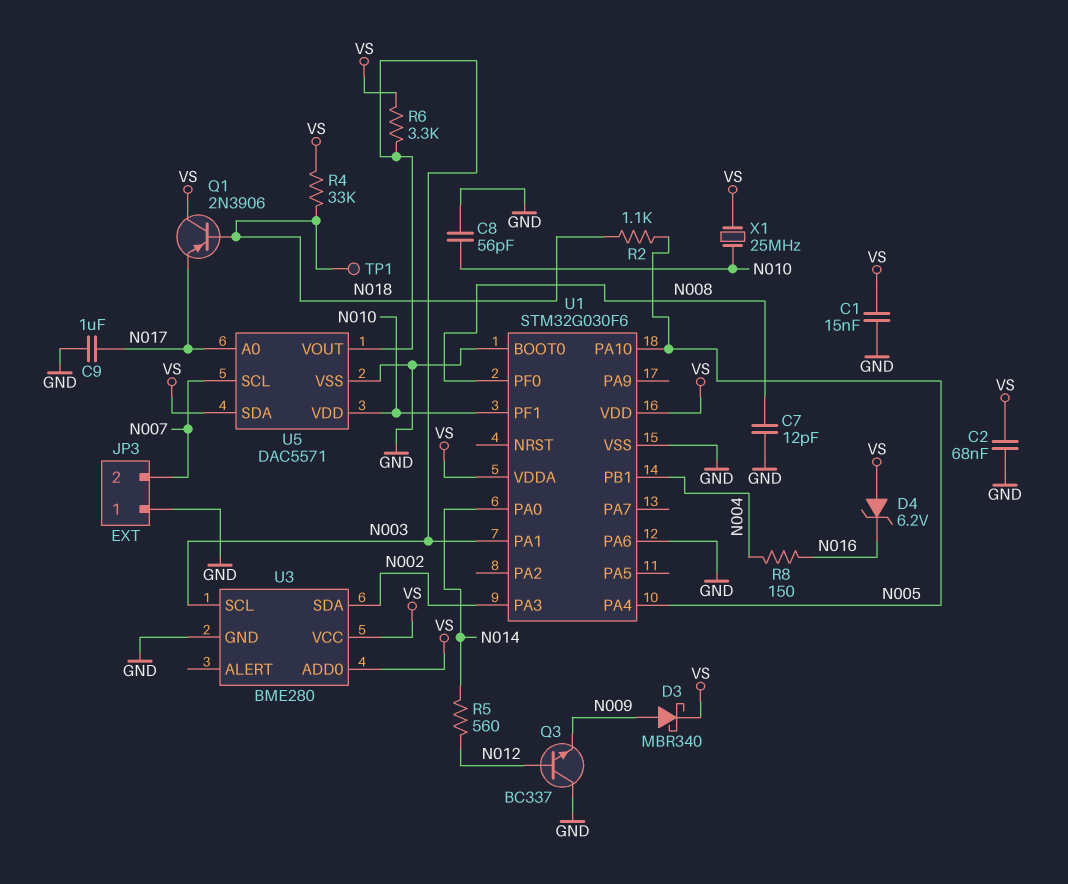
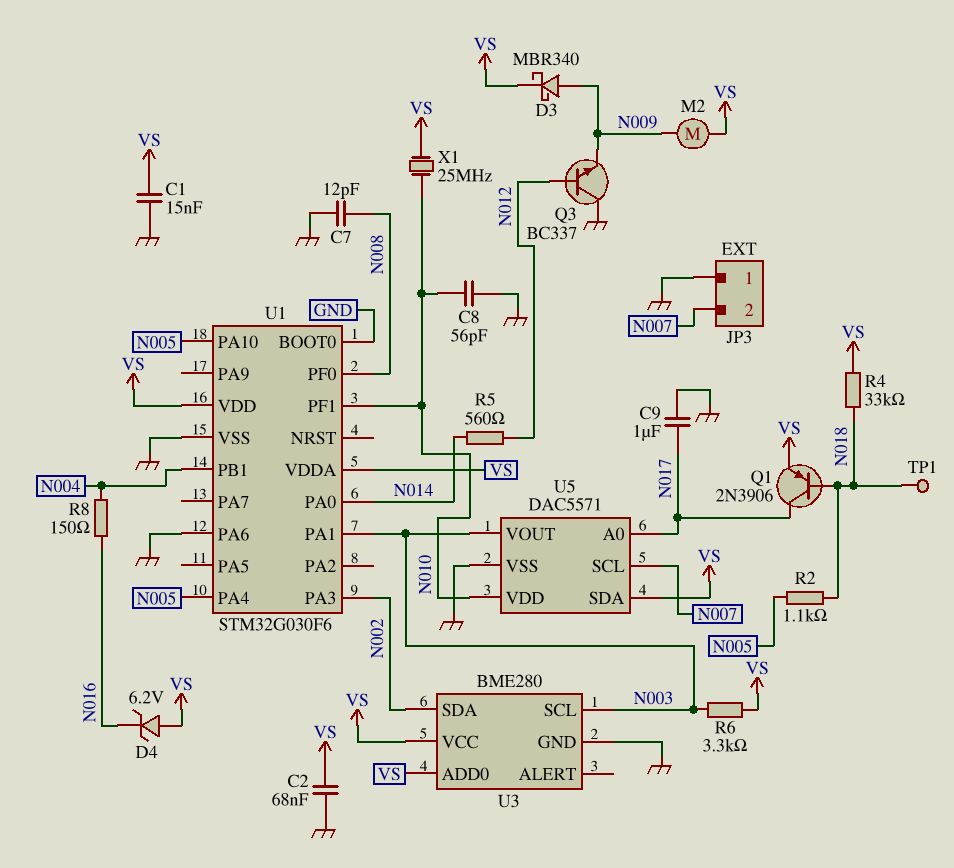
M2: none -> motor (N009, VS)
Q1: PNP 2N3906 (B N018, C VS, E N017) -> PNP 2N3906 (B N018, C N017, E VS)

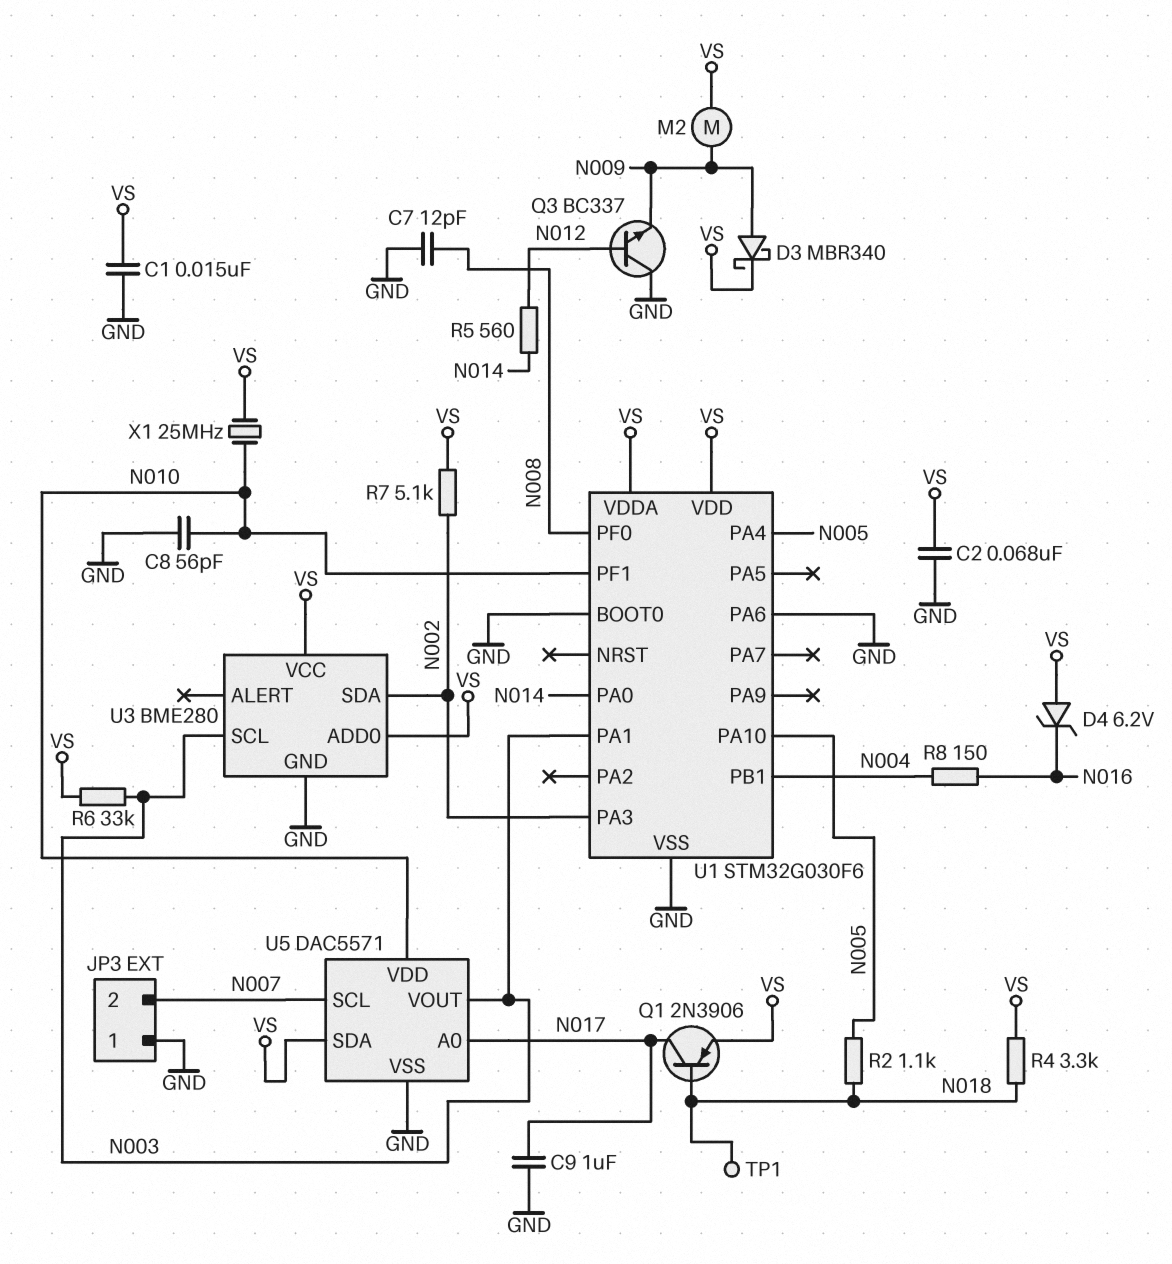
R4: 33k (N018, VS) -> 3.3k (N018, VS)
R6: 3.3k (N003, VS) -> 33k (N003, VS)
R7: none -> 5.1k (N002, VS)

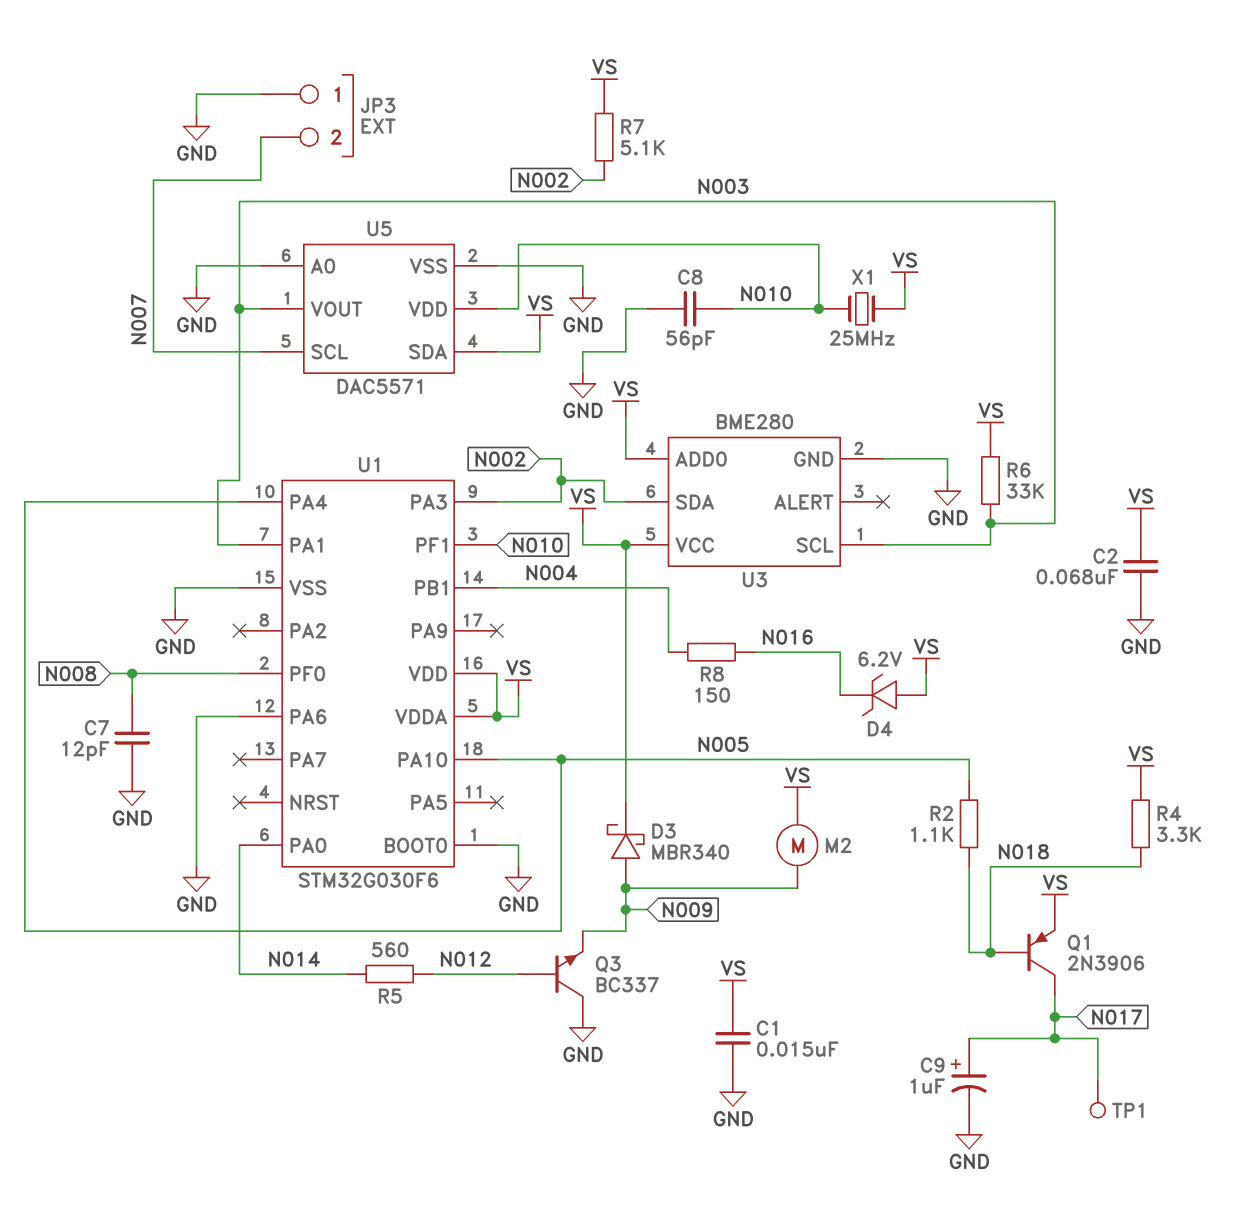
C9: 1uF (GND, N017) -> 1uF (plus N017, minus GND)
TP1: test point (N018) -> test point (N017)
U5 pin A0: N017 -> GND

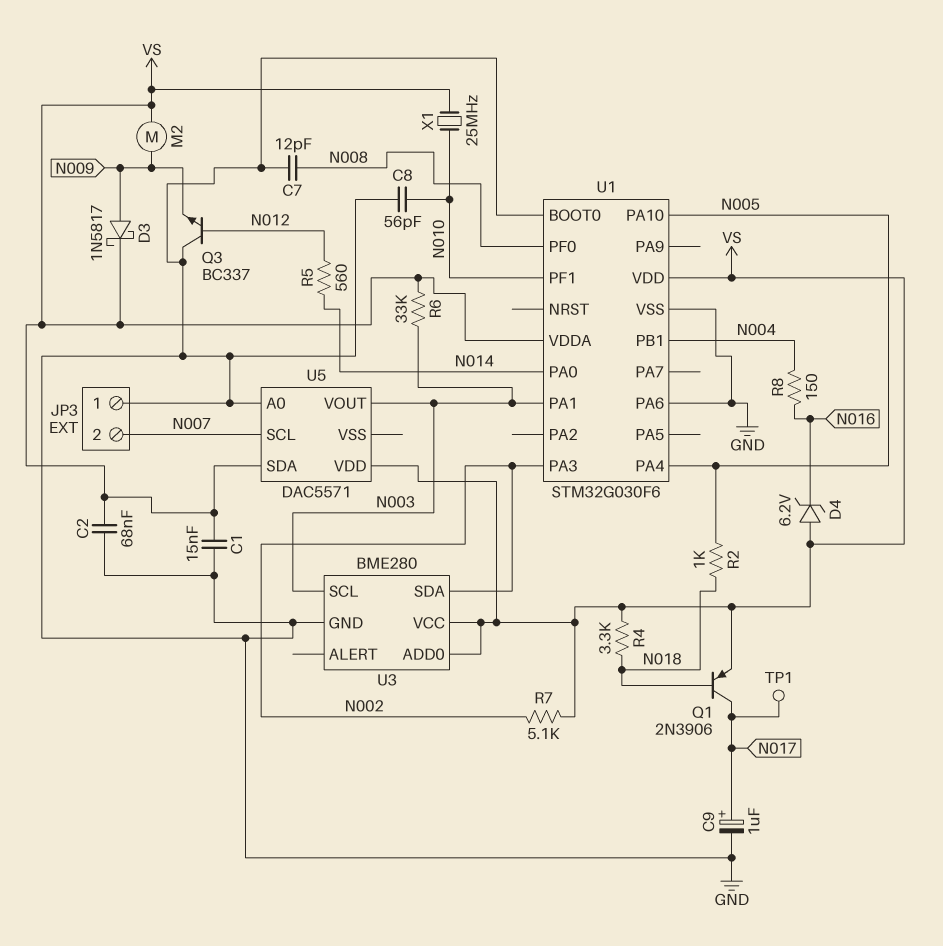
D3: schottky MBR340 (A N009, K VS) -> schottky 1N5817 (A N009, K VS)
R2: 1.1k (N005, N018) -> 1k (N005, N018)
U5 pin VDD: N010 -> VS
U5 pin VSS: GND -> none

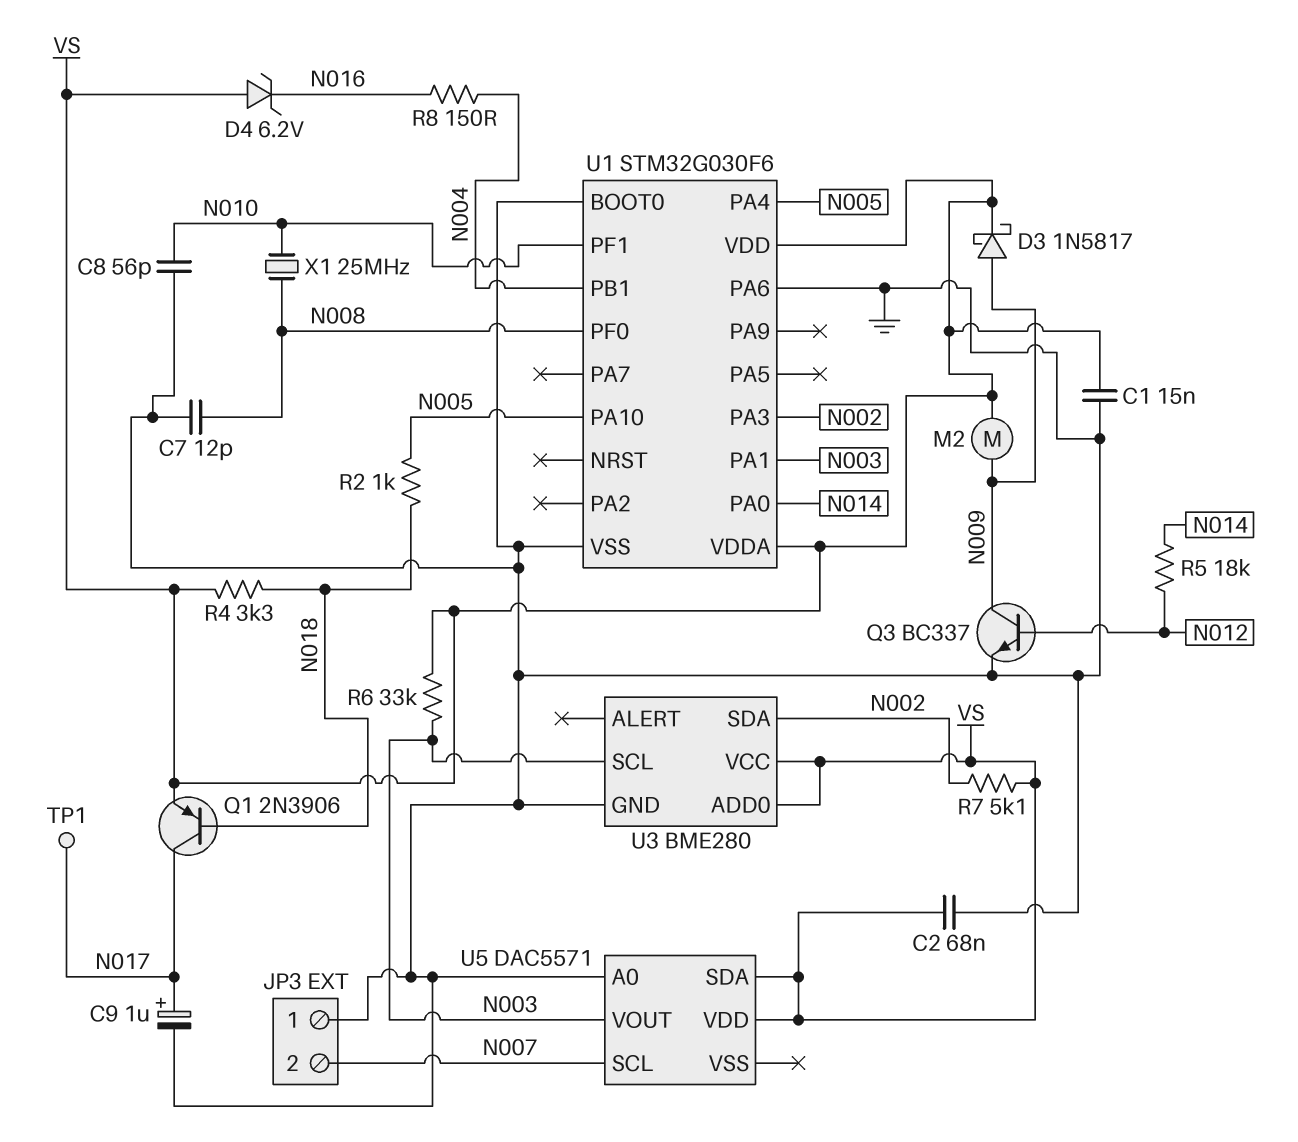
Q3: NPN BC337 (B N012, C GND, E N009) -> NPN BC337 (B N012, C N009, E GND)
R5: 560 (N012, N014) -> 18k (N012, N014)
X1: 25MHz (N010, VS) -> 25MHz (N008, N010)

